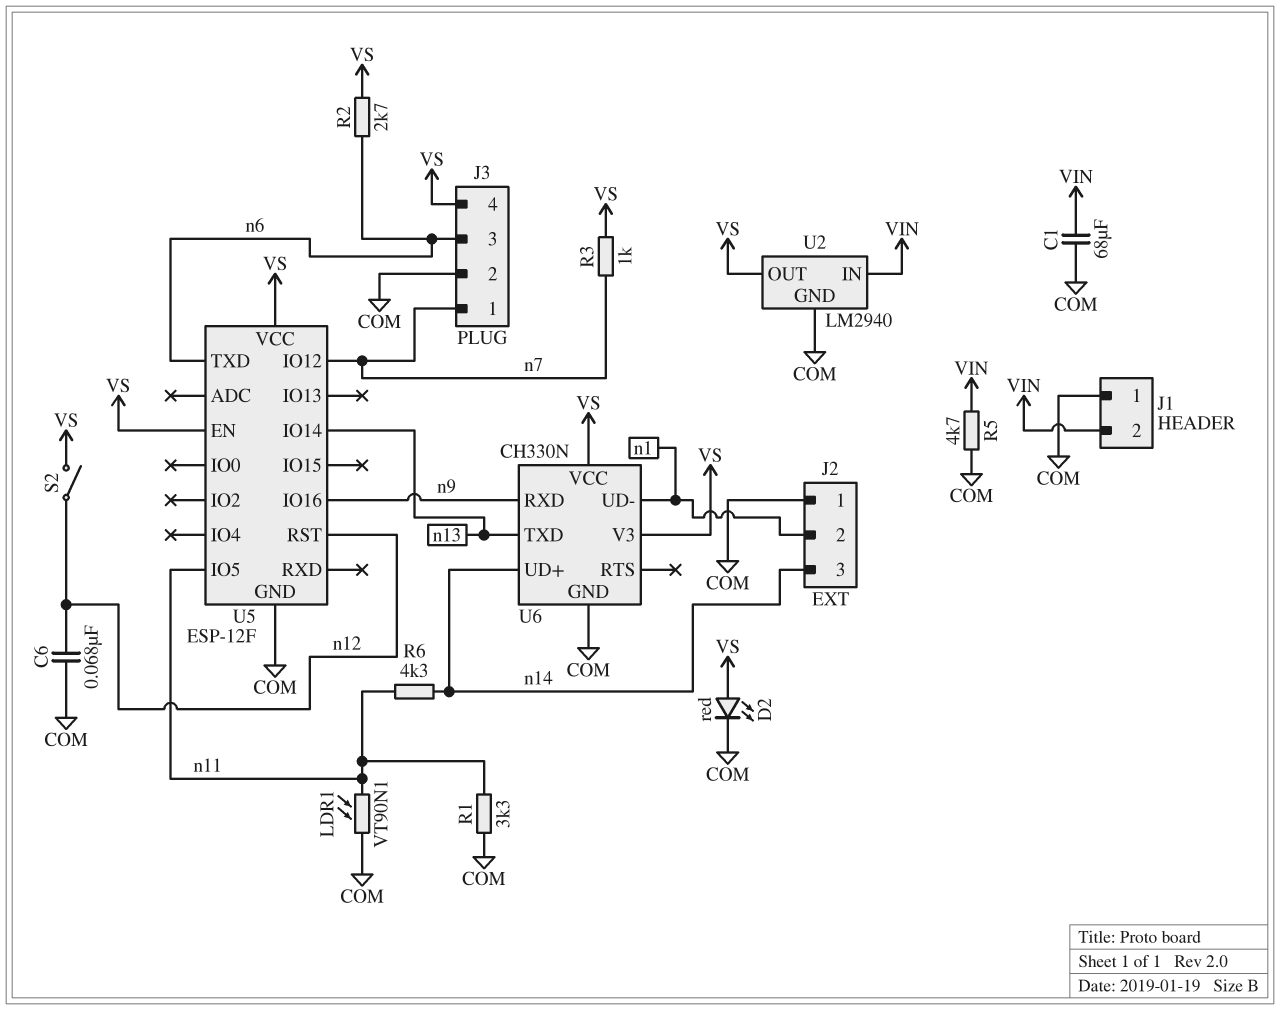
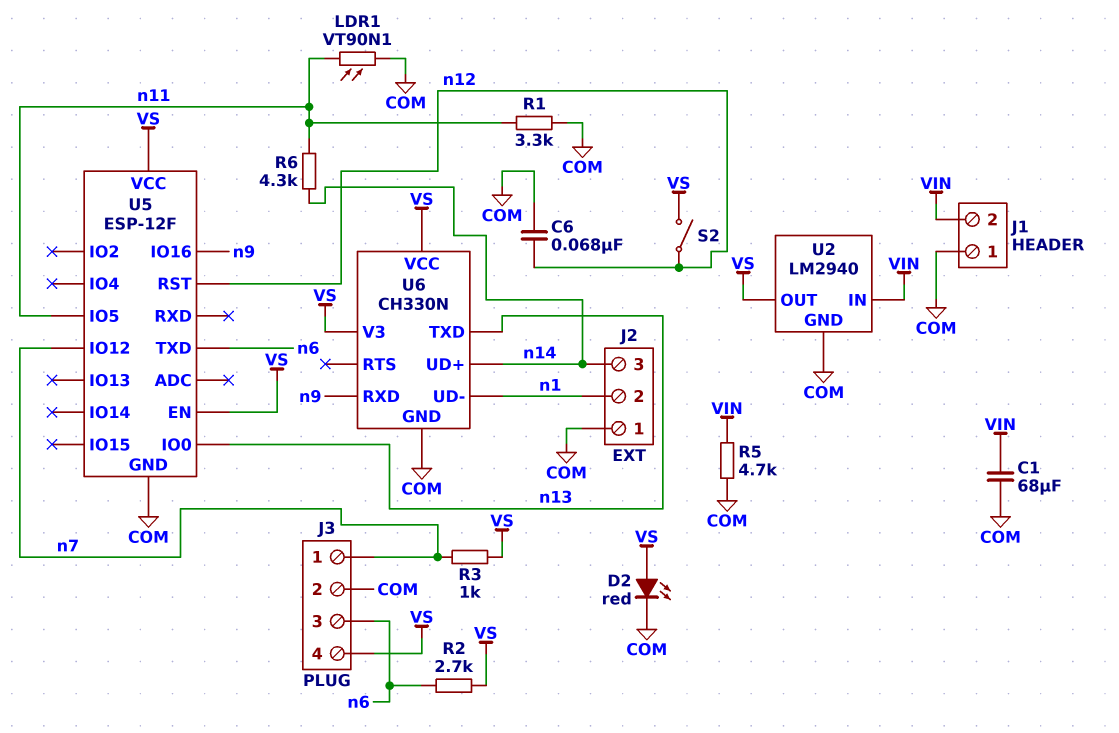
U5 pin IO0: none -> n13
U5 pin IO14: n13 -> none

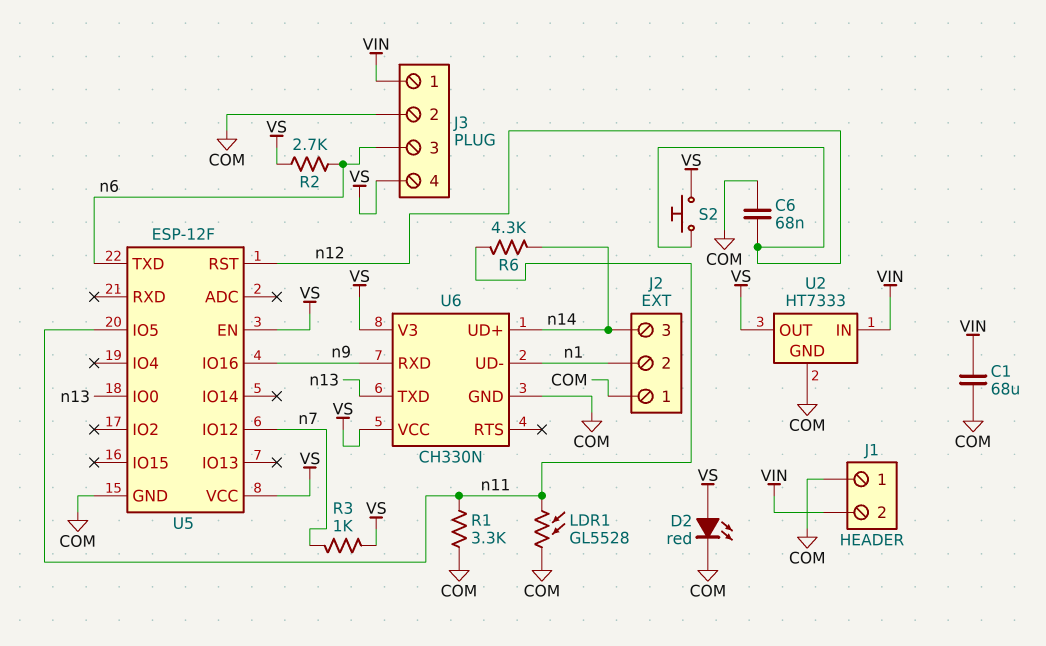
J3 pin 1: n7 -> VIN
LDR1: VT90N1 (COM, n11) -> GL5528 (COM, n11)
R5: 4.7k (COM, VIN) -> none
S2: switch (VS, n12) -> button (VS, n12)
U2: LM2940 -> HT7333

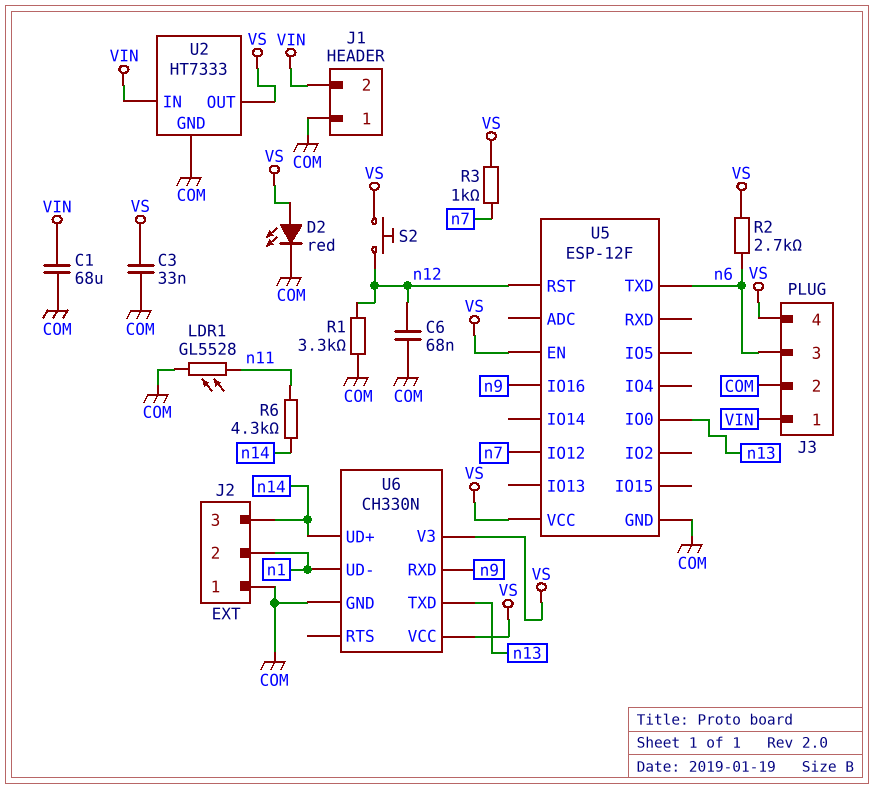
C3: none -> 33nF (COM, VS)
R1: 3.3k (COM, n11) -> 3.3k (COM, n12)
U5 pin IO5: n11 -> none

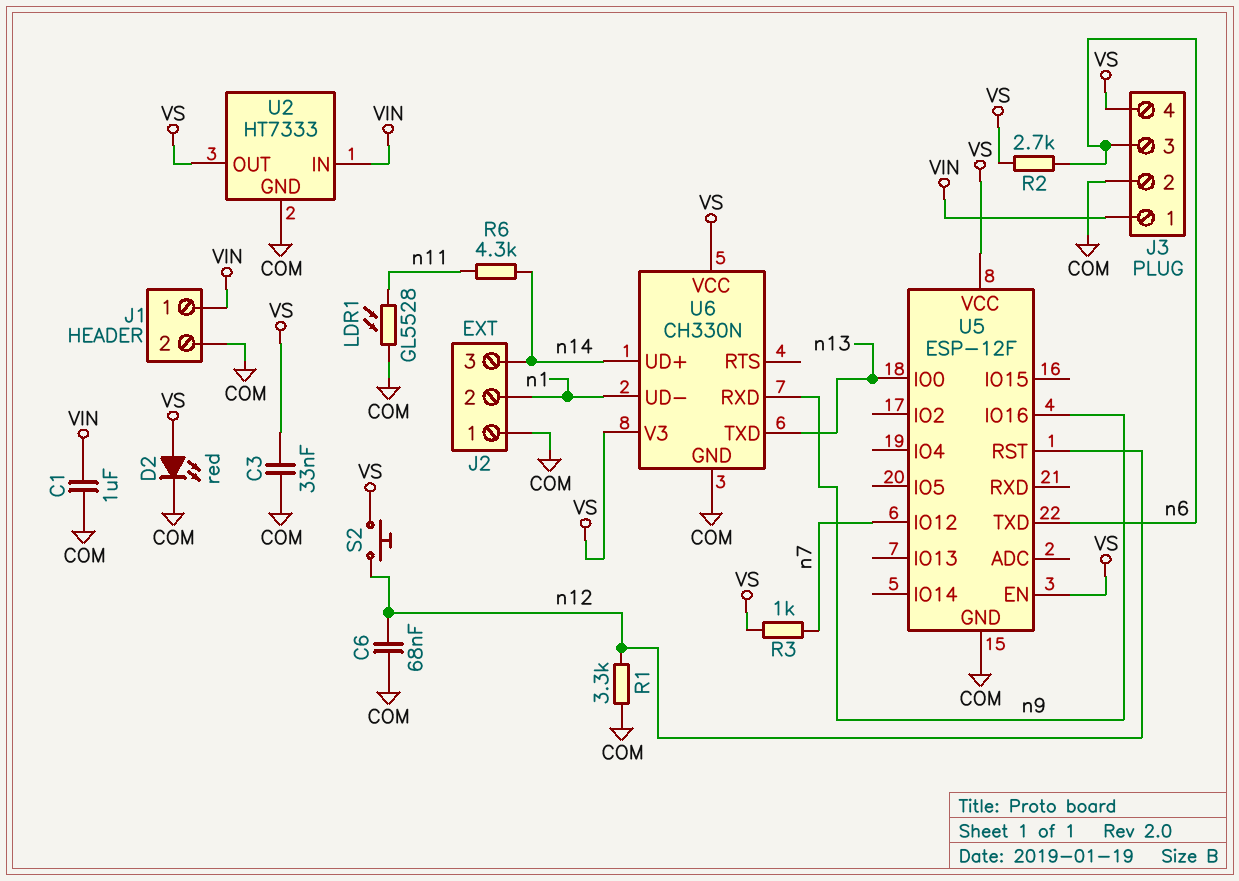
C1: 68uF (COM, VIN) -> 1uF (COM, VIN)
J1 pin 1: COM -> VIN
J1 pin 2: VIN -> COM

